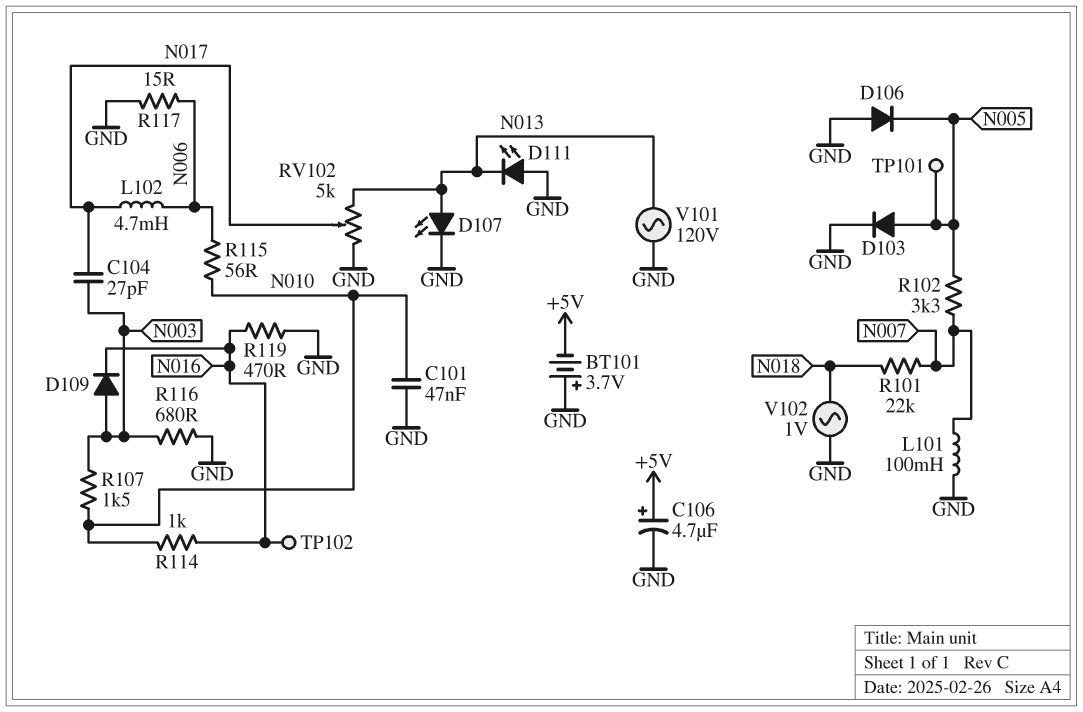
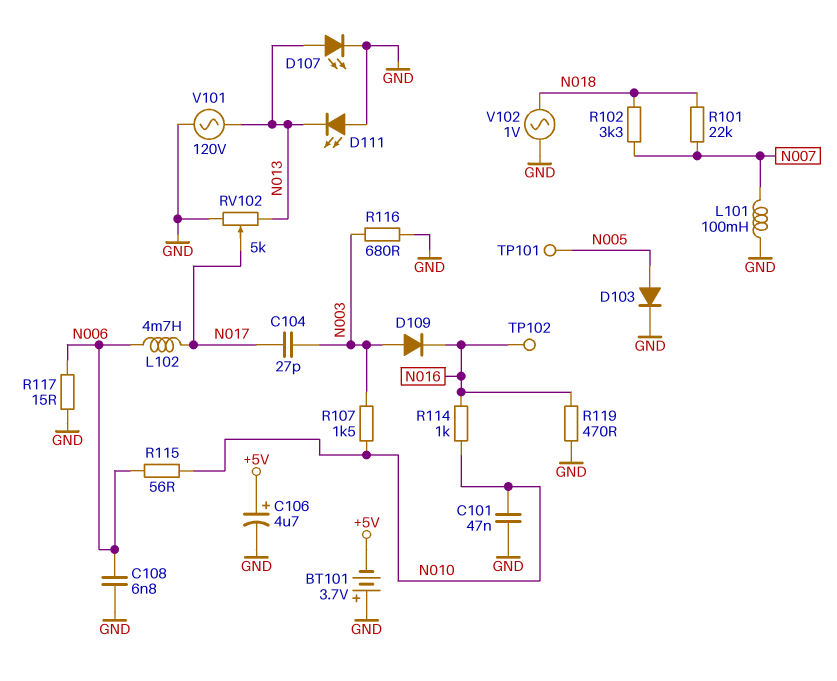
C108: none -> 6.8nF (GND, N006)
D106: diode (A GND, K N005) -> none
R102: 3.3k (N005, N007) -> 3.3k (N007, N018)

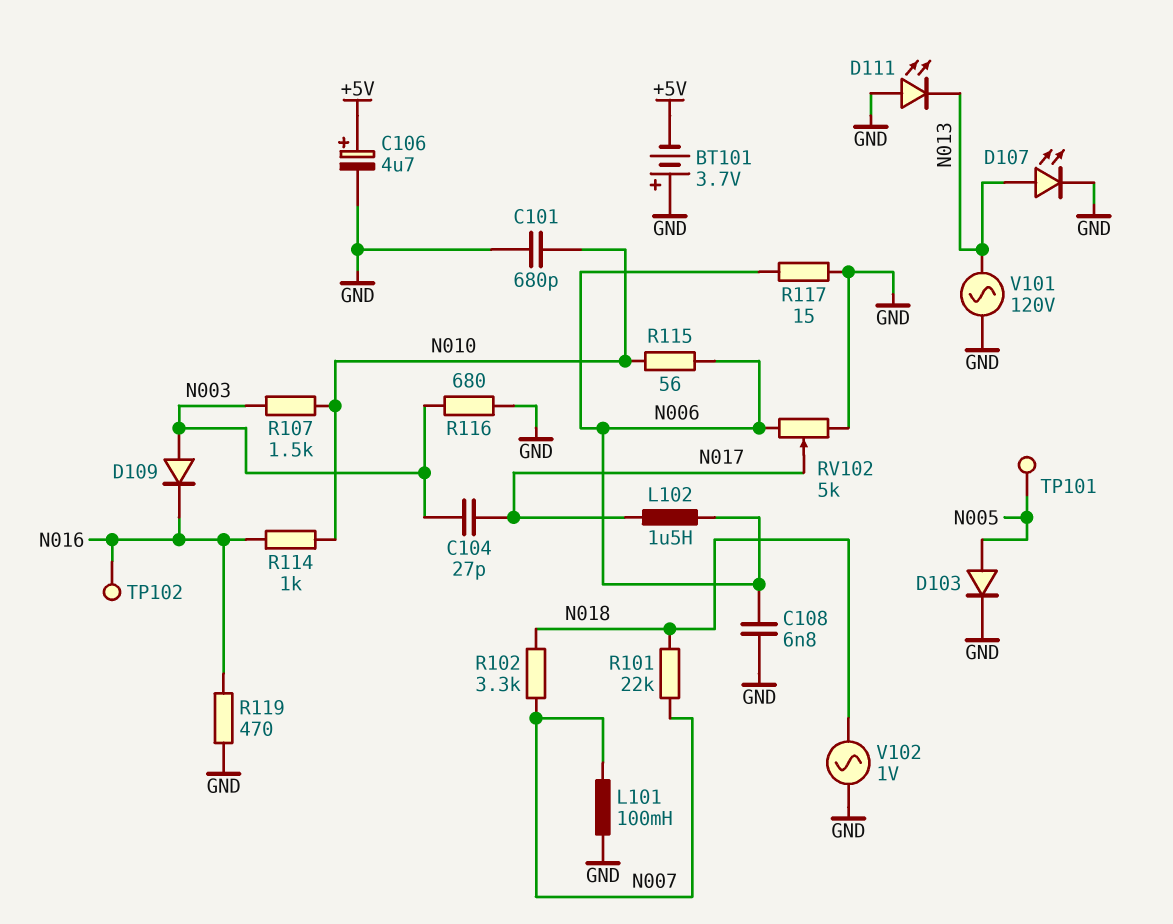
C101: 47nF (GND, N010) -> 680pF (GND, N010)
L102: 4.7mH (N006, N017) -> 1.5uH (N006, N017)
RV102: 5k (GND, N013, wiper N017) -> 5k (GND, N006, wiper N017)

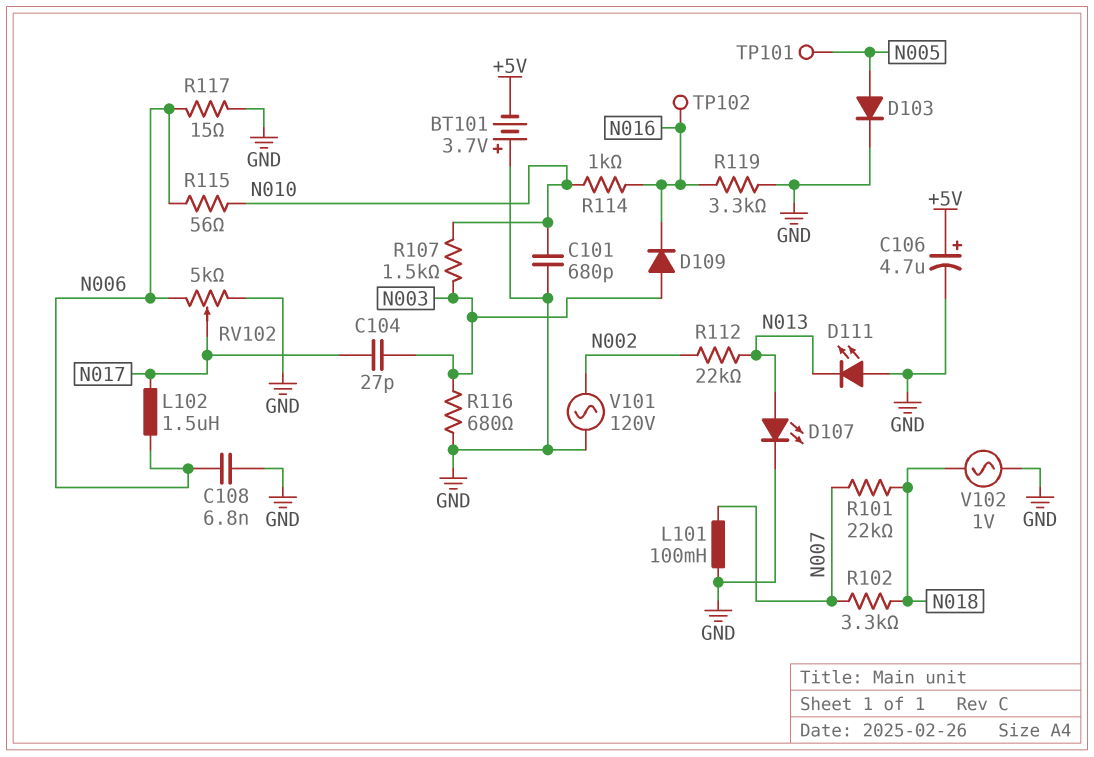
R112: none -> 22k (N002, N013)
R119: 470 (GND, N016) -> 3.3k (GND, N016)
V101: AC 120V (GND, N013) -> AC 120V (GND, N002)

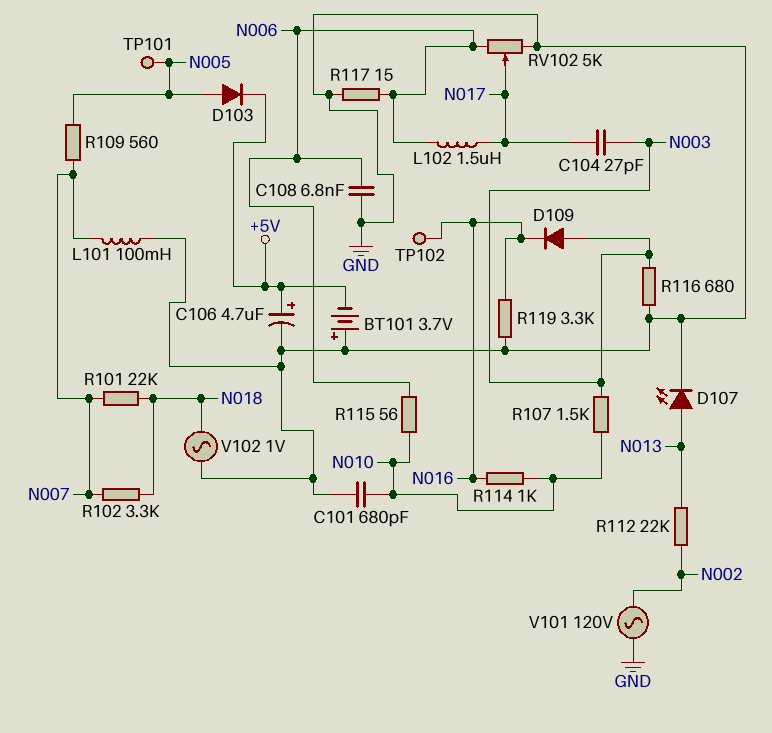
D103: diode (A N005, K GND) -> diode (A N005, K +5V)
D111: LED (A GND, K N013) -> none
R109: none -> 560 (N005, N007)

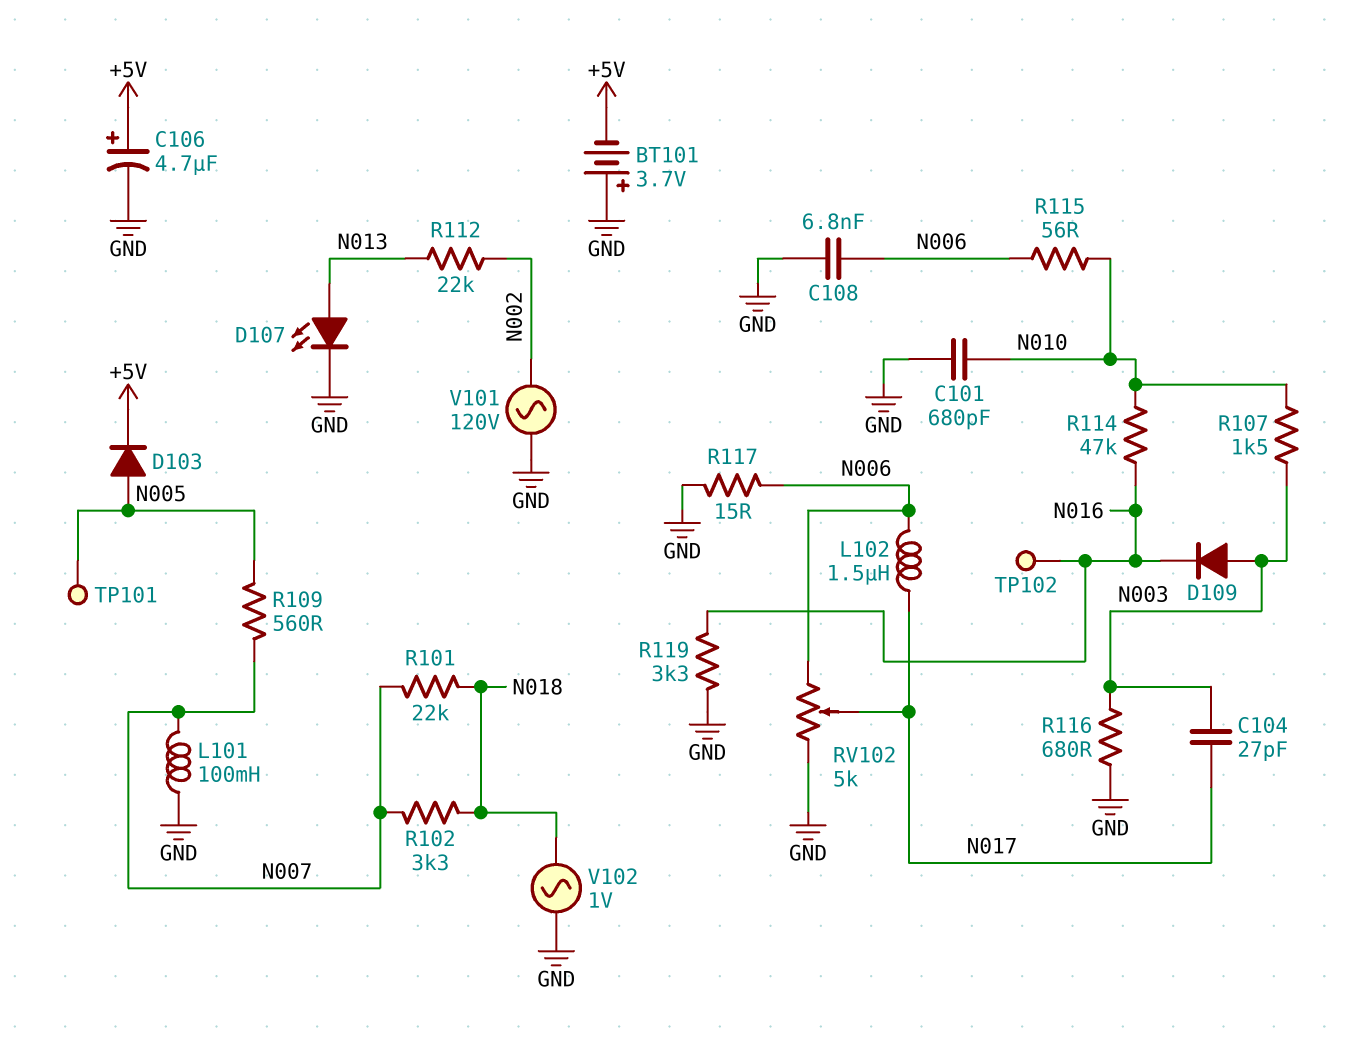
R114: 1k (N010, N016) -> 47k (N010, N016)

